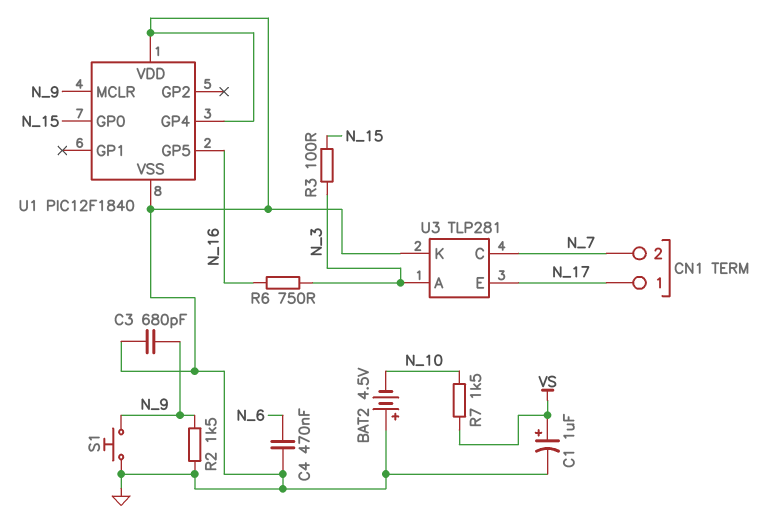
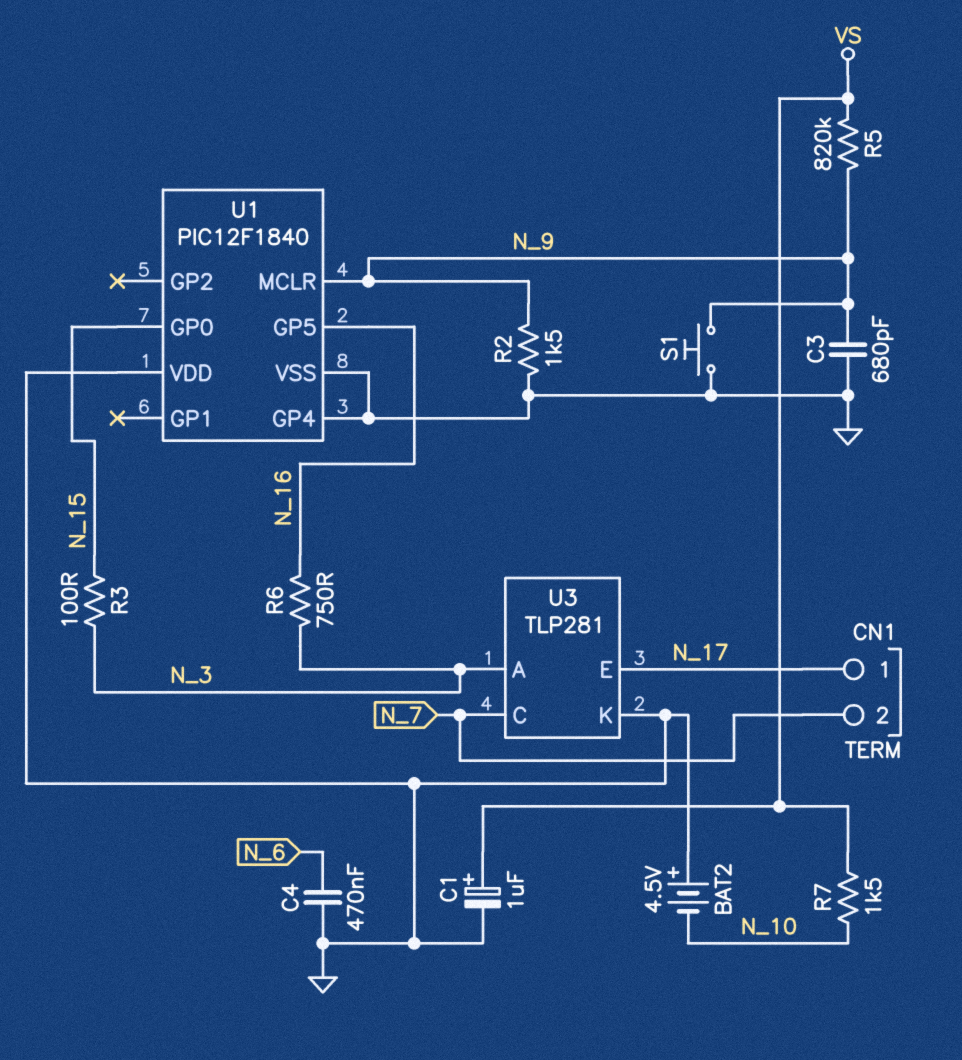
R5: none -> 820k (N_9, VS)

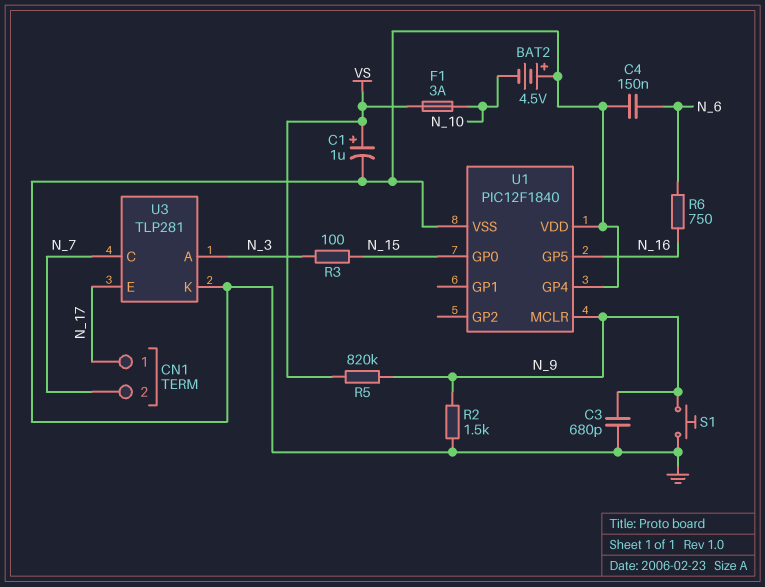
C4: 470nF (GND, N_6) -> 150nF (GND, N_6)
F1: none -> 3A (N_10, VS)
R6: 750 (N_3, N_16) -> 750 (N_6, N_16)
R7: 1.5k (N_10, VS) -> none

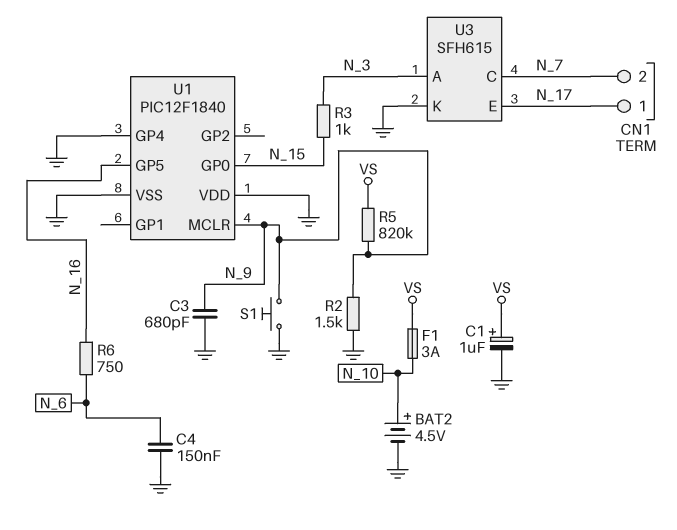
BAT2: 4.5V (plus GND, minus N_10) -> 4.5V (plus N_10, minus GND)
R3: 100 (N_3, N_15) -> 1k (N_3, N_15)
U3: TLP281 -> SFH615

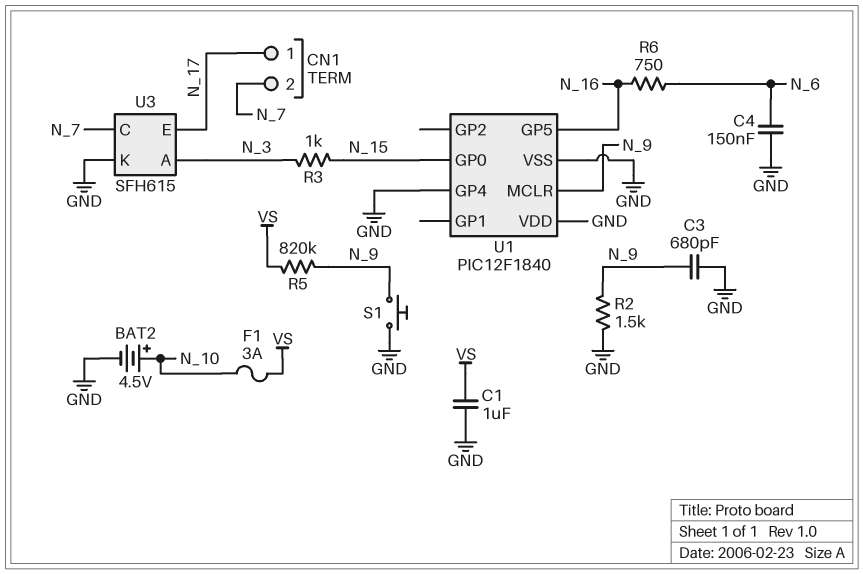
C1: 1uF (plus VS, minus GND) -> 1uF (GND, VS)

